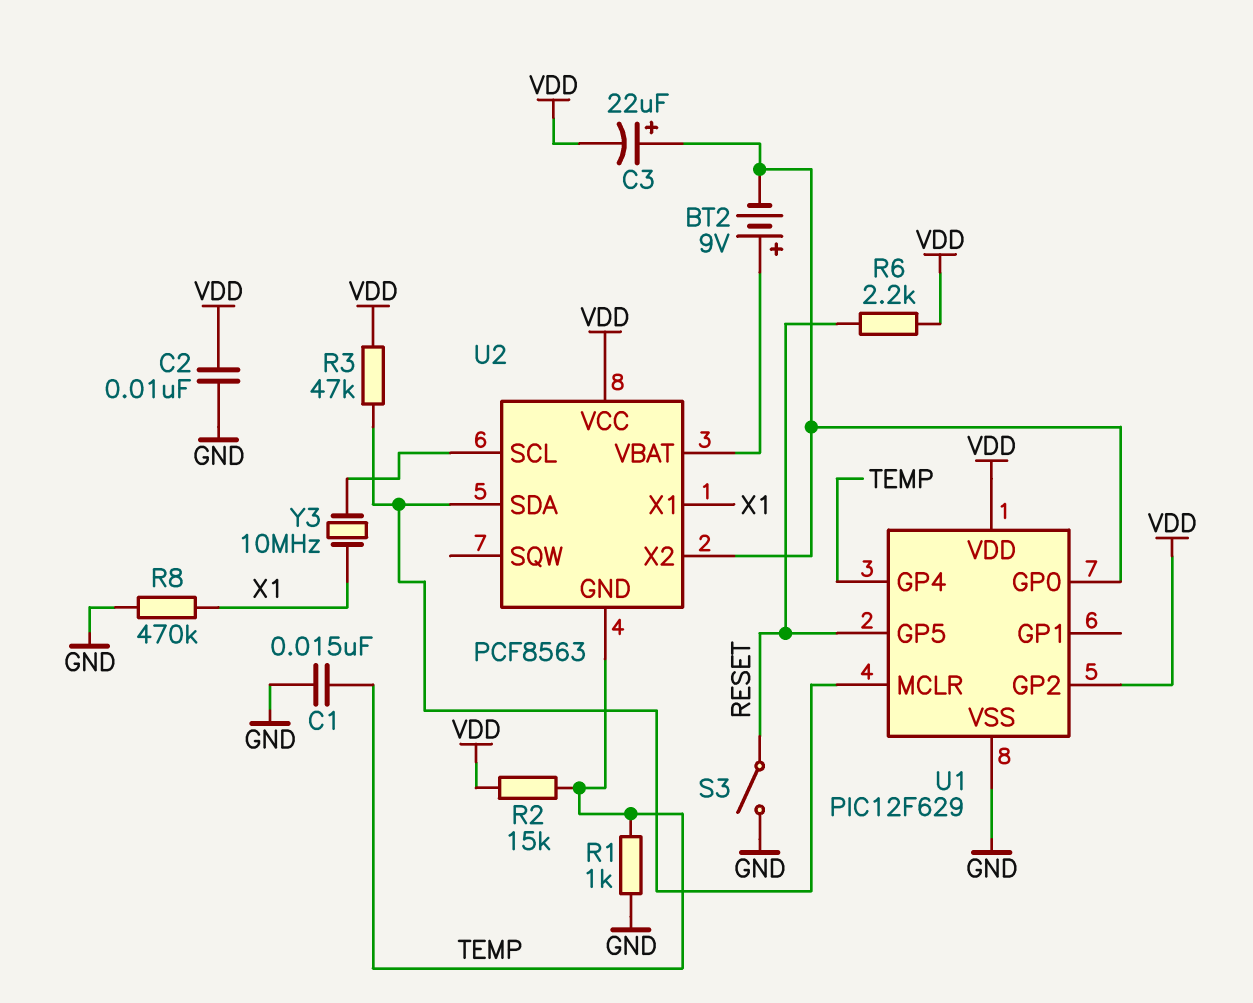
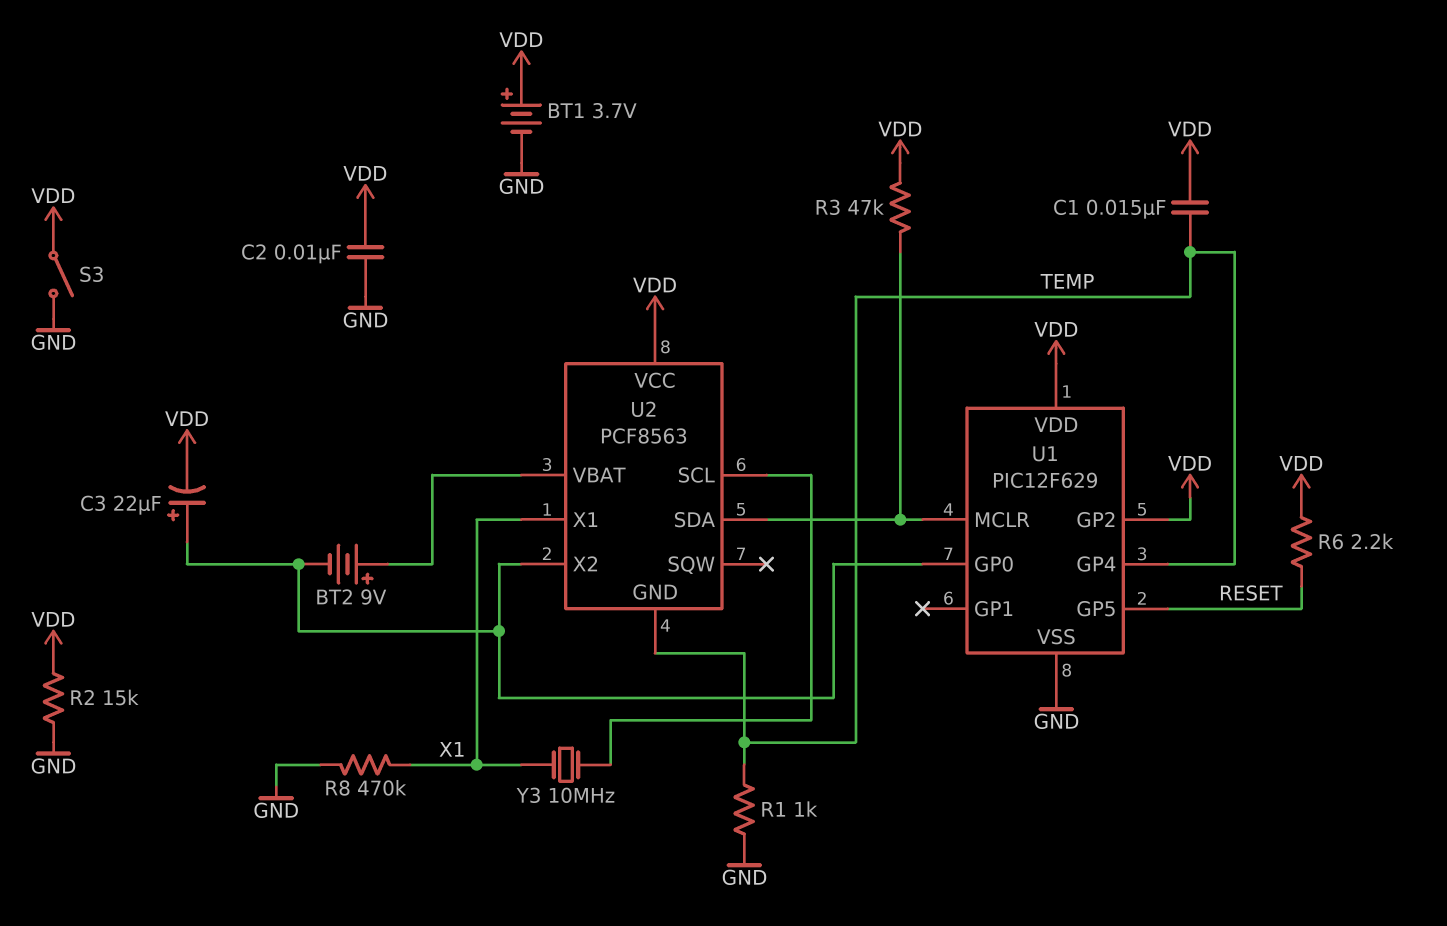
BT1: none -> 3.7V (plus VDD, minus GND)
C1: 15nF (GND, TEMP) -> 15nF (TEMP, VDD)
R2: 15k (TEMP, VDD) -> 15k (GND, VDD)
S3: switch (GND, RESET) -> switch (GND, VDD)

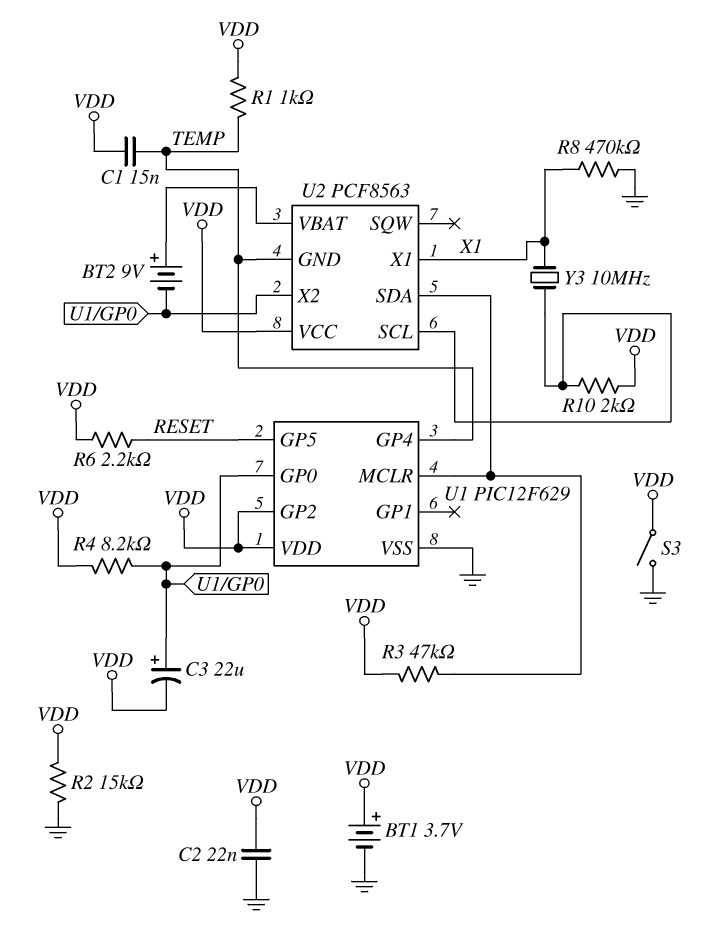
C2: 10nF (GND, VDD) -> 22nF (GND, VDD)
R1: 1k (GND, TEMP) -> 1k (TEMP, VDD)
R4: none -> 8.2k (U1/GP0, VDD)
R10: none -> 2k (U2/SCL, VDD)

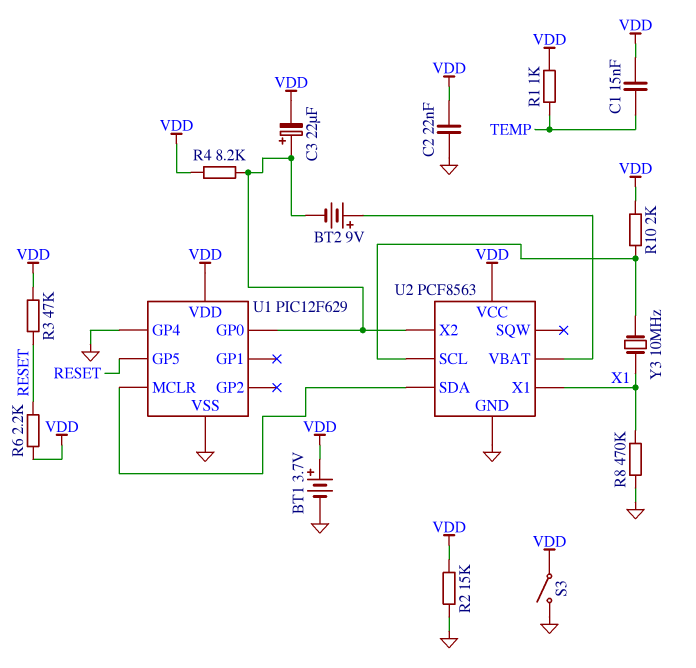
R3: 47k (U1/MCLR, VDD) -> 47k (RESET, VDD)
U1 pin GP2: VDD -> none
U1 pin GP4: TEMP -> GND
U2 pin GND: TEMP -> GND

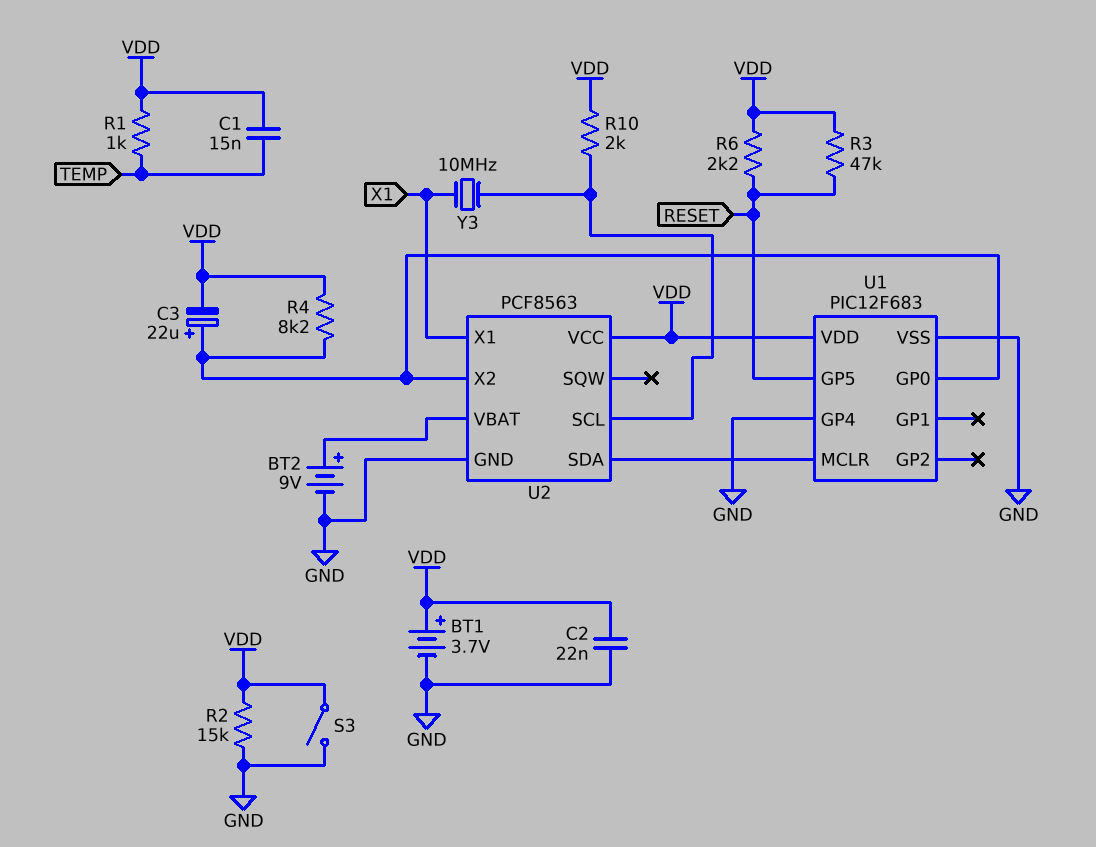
BT2: 9V (plus U2/VBAT, minus U1/GP0) -> 9V (plus U2/VBAT, minus GND)
R8: 470k (GND, X1) -> none
U1: PIC12F629 -> PIC12F683

